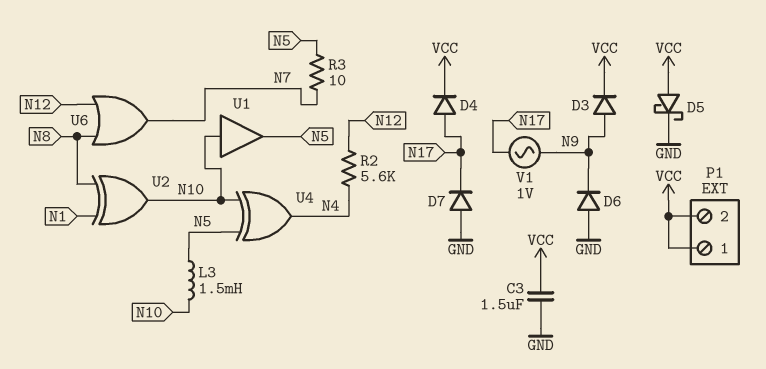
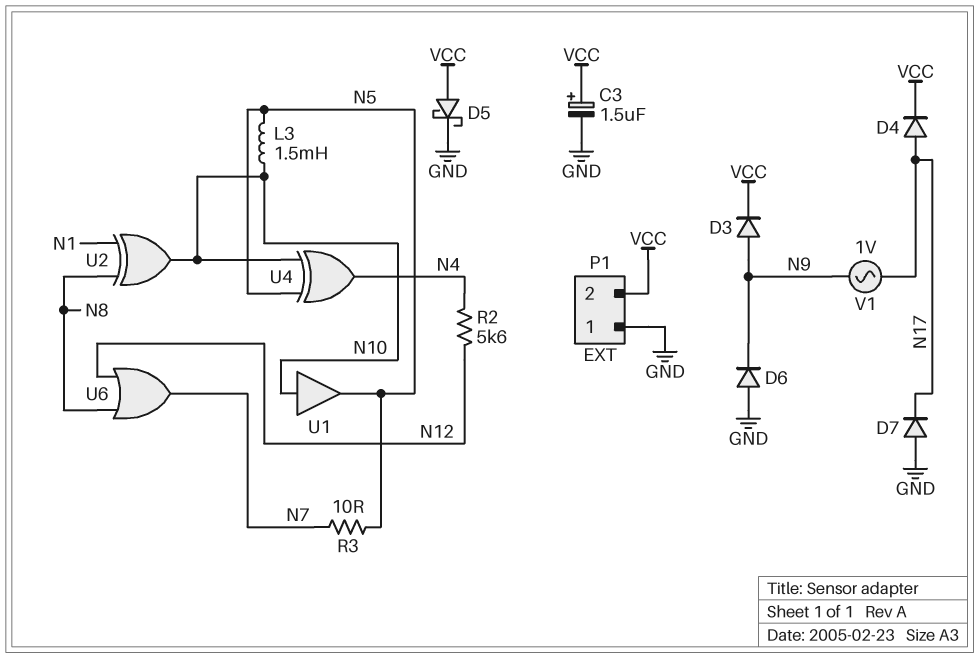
C3: 1.5uF (GND, VCC) -> 1.5uF (plus VCC, minus GND)
P1 pin 1: VCC -> GND

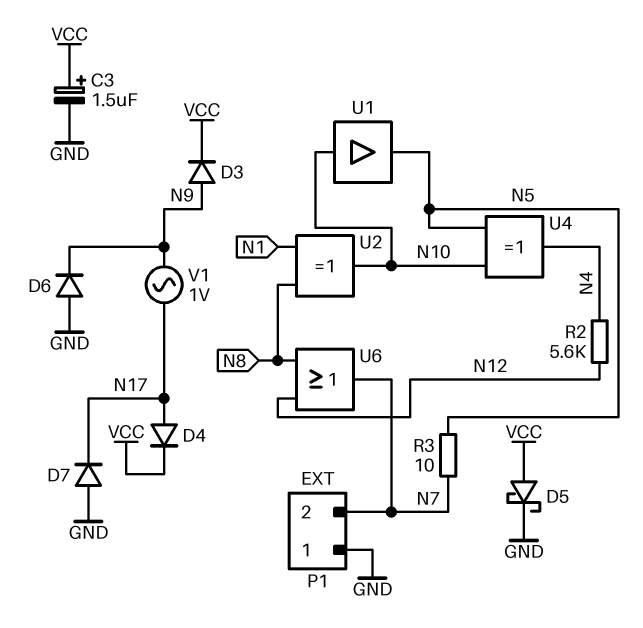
L3: 1.5mH (N5, N10) -> none
P1 pin 2: VCC -> N7

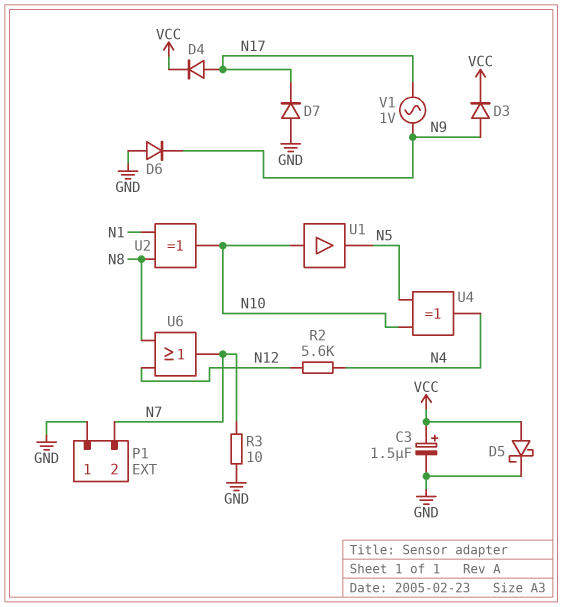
R3: 10 (N5, N7) -> 10 (GND, N7)

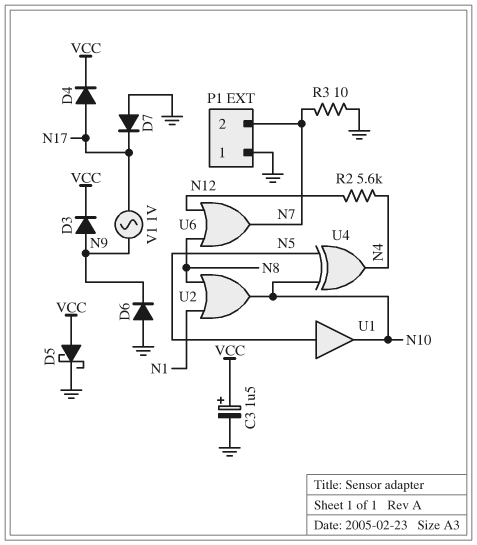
U1: buffer (in N10, out N5) -> buffer (in N5, out N10)
U2: XOR (in N1, in N8, out N10) -> OR (in N1, in N8, out N10)

